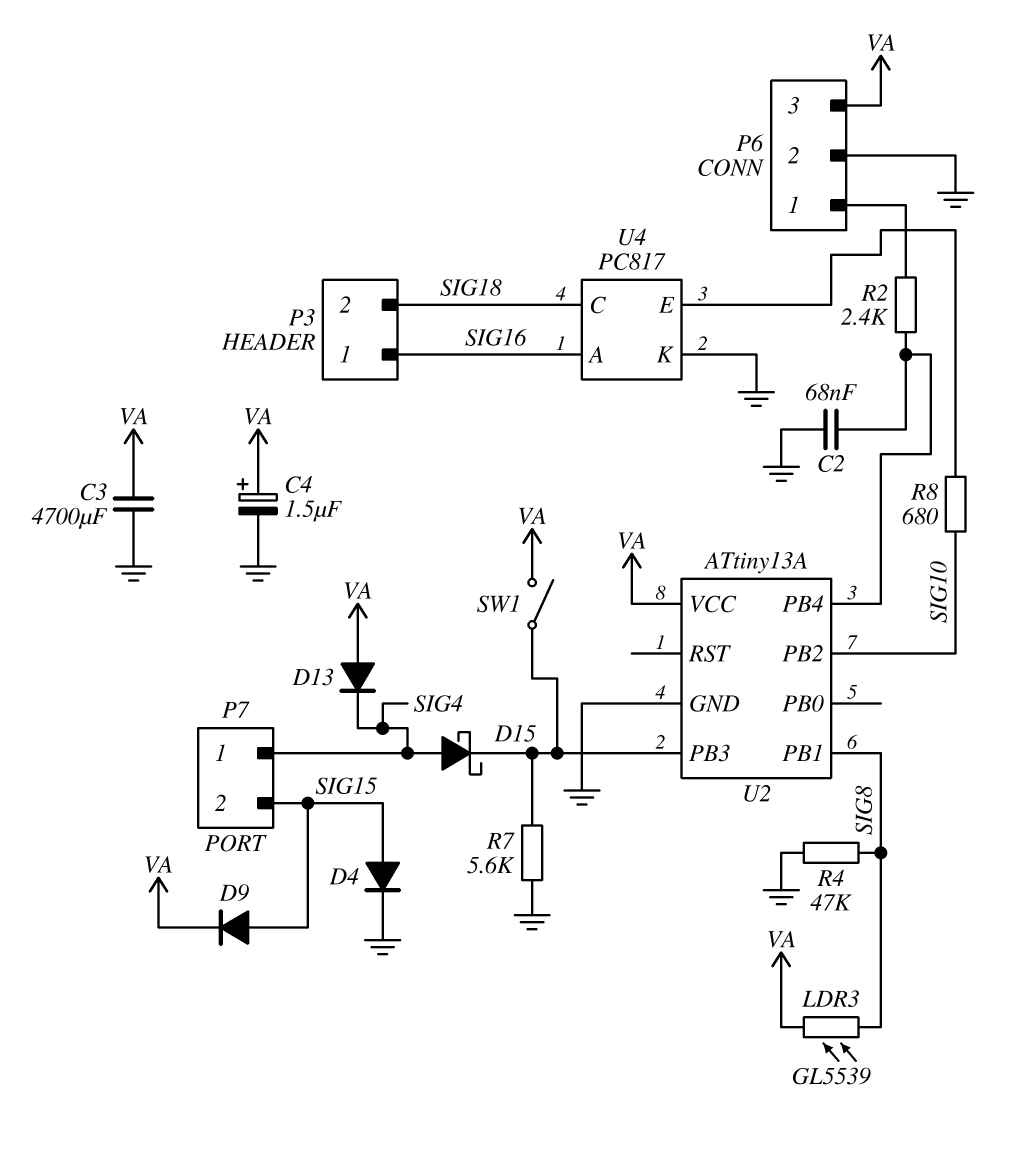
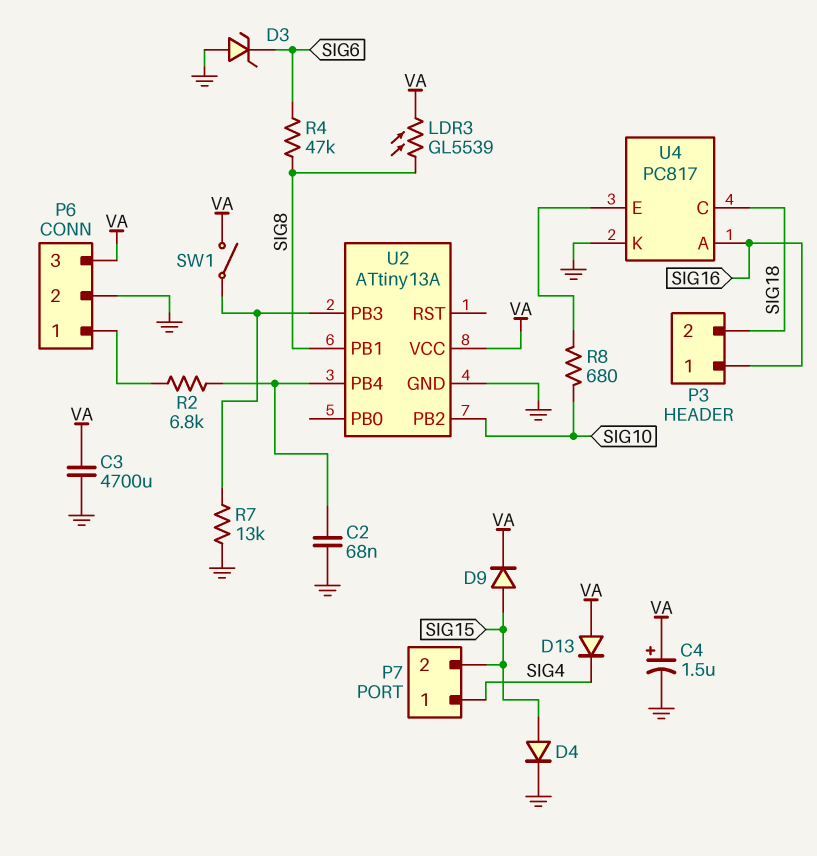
D3: none -> zener (A GND, K SIG6)
D15: schottky (A SIG4, K U2/PB3) -> none
R2: 2.4k (P6/1, U2/PB4) -> 6.8k (P6/1, U2/PB4)
R4: 47k (GND, SIG8) -> 47k (SIG6, SIG8)
R7: 5.6k (GND, U2/PB3) -> 13k (GND, U2/PB3)

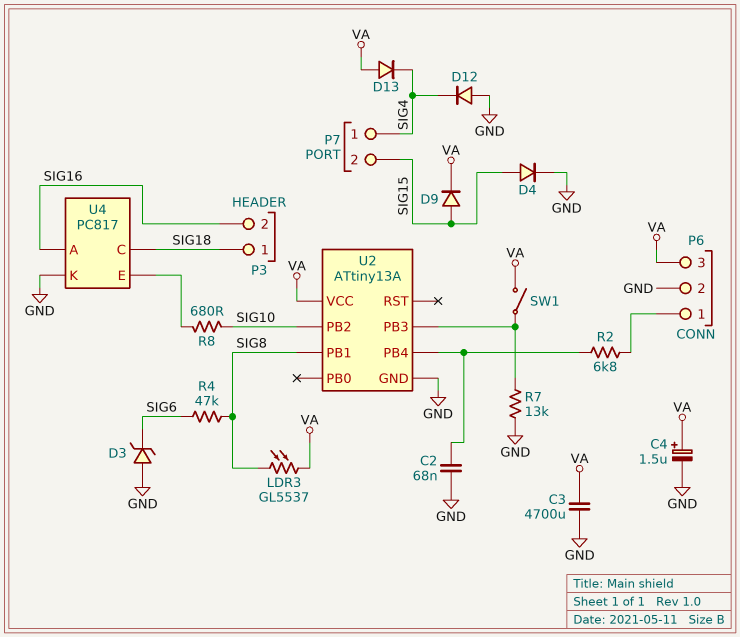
D12: none -> diode (A GND, K SIG4)
LDR3: GL5539 (SIG8, VA) -> GL5537 (SIG8, VA)
P3 pin 1: SIG16 -> SIG18
P3 pin 2: SIG18 -> SIG16

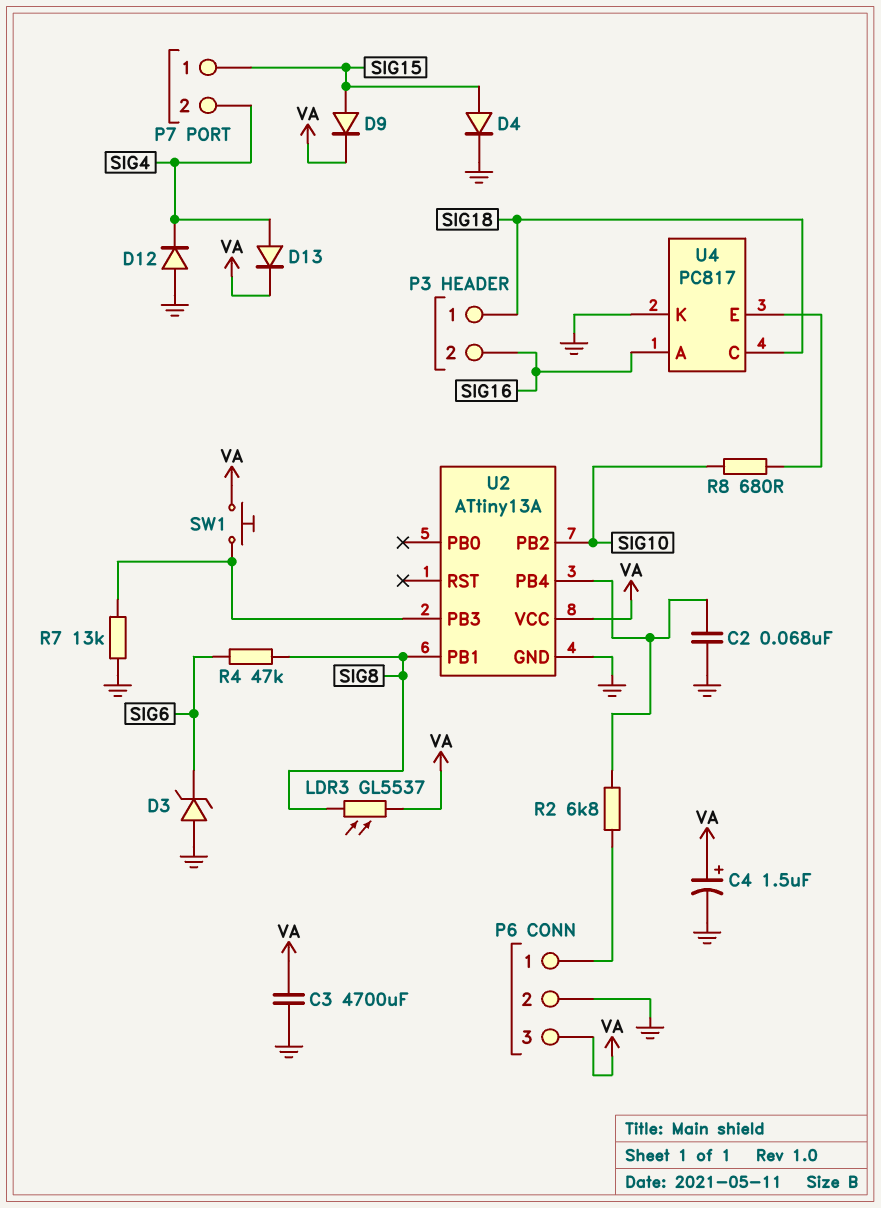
D13: diode (A VA, K SIG4) -> diode (A SIG4, K VA)
P7 pin 1: SIG4 -> SIG15
P7 pin 2: SIG15 -> SIG4
SW1: switch (U2/PB3, VA) -> button (U2/PB3, VA)

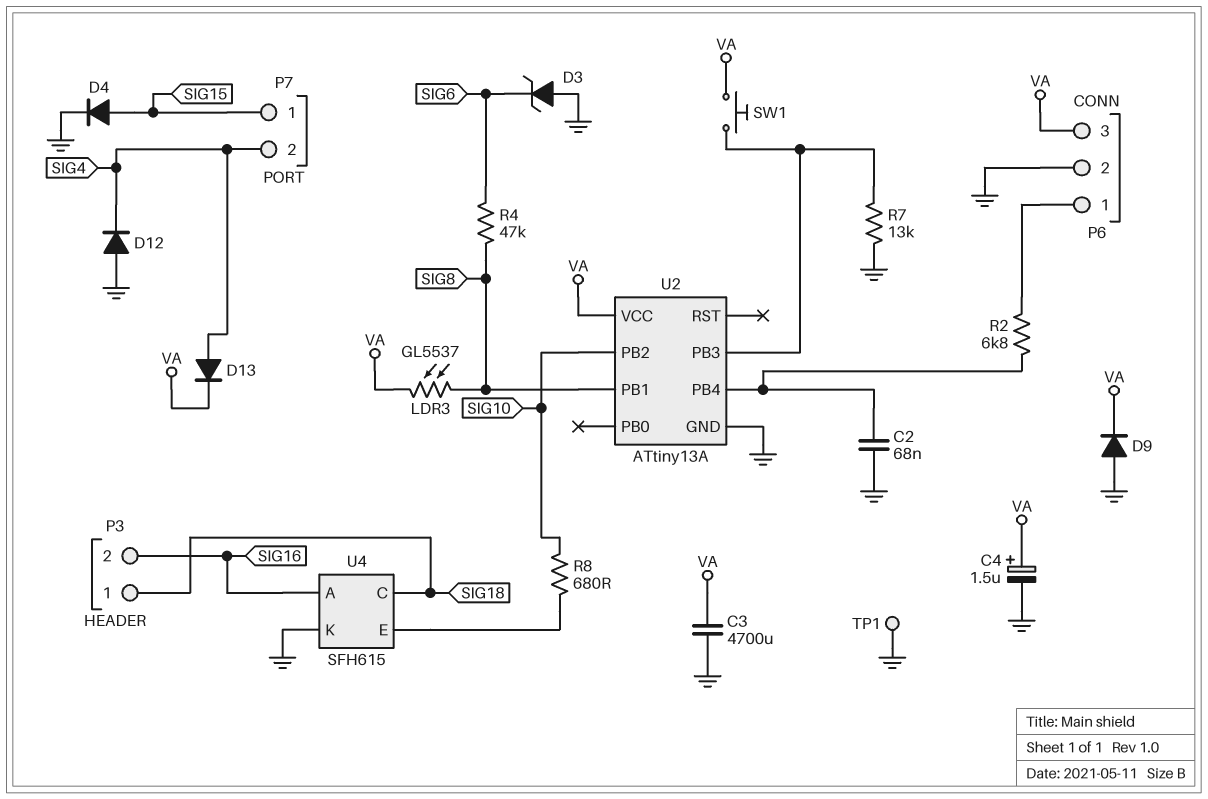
D9: diode (A SIG15, K VA) -> diode (A GND, K VA)
TP1: none -> test point (GND)
U4: PC817 -> SFH615

